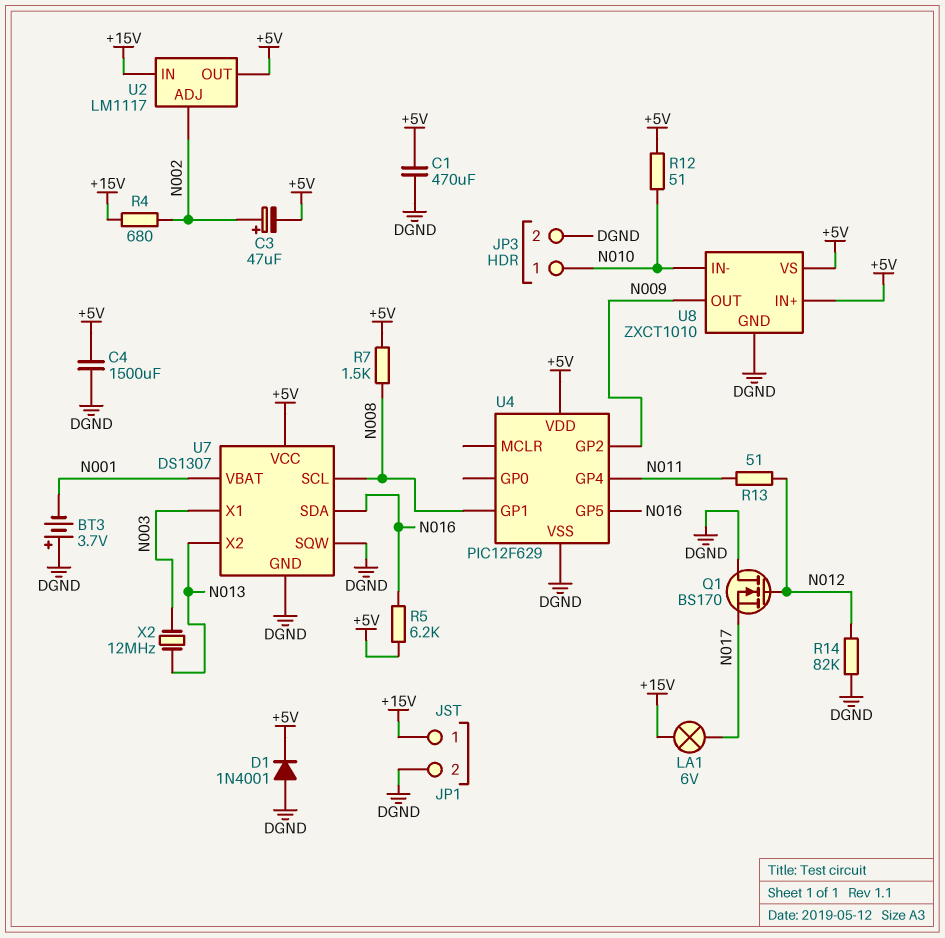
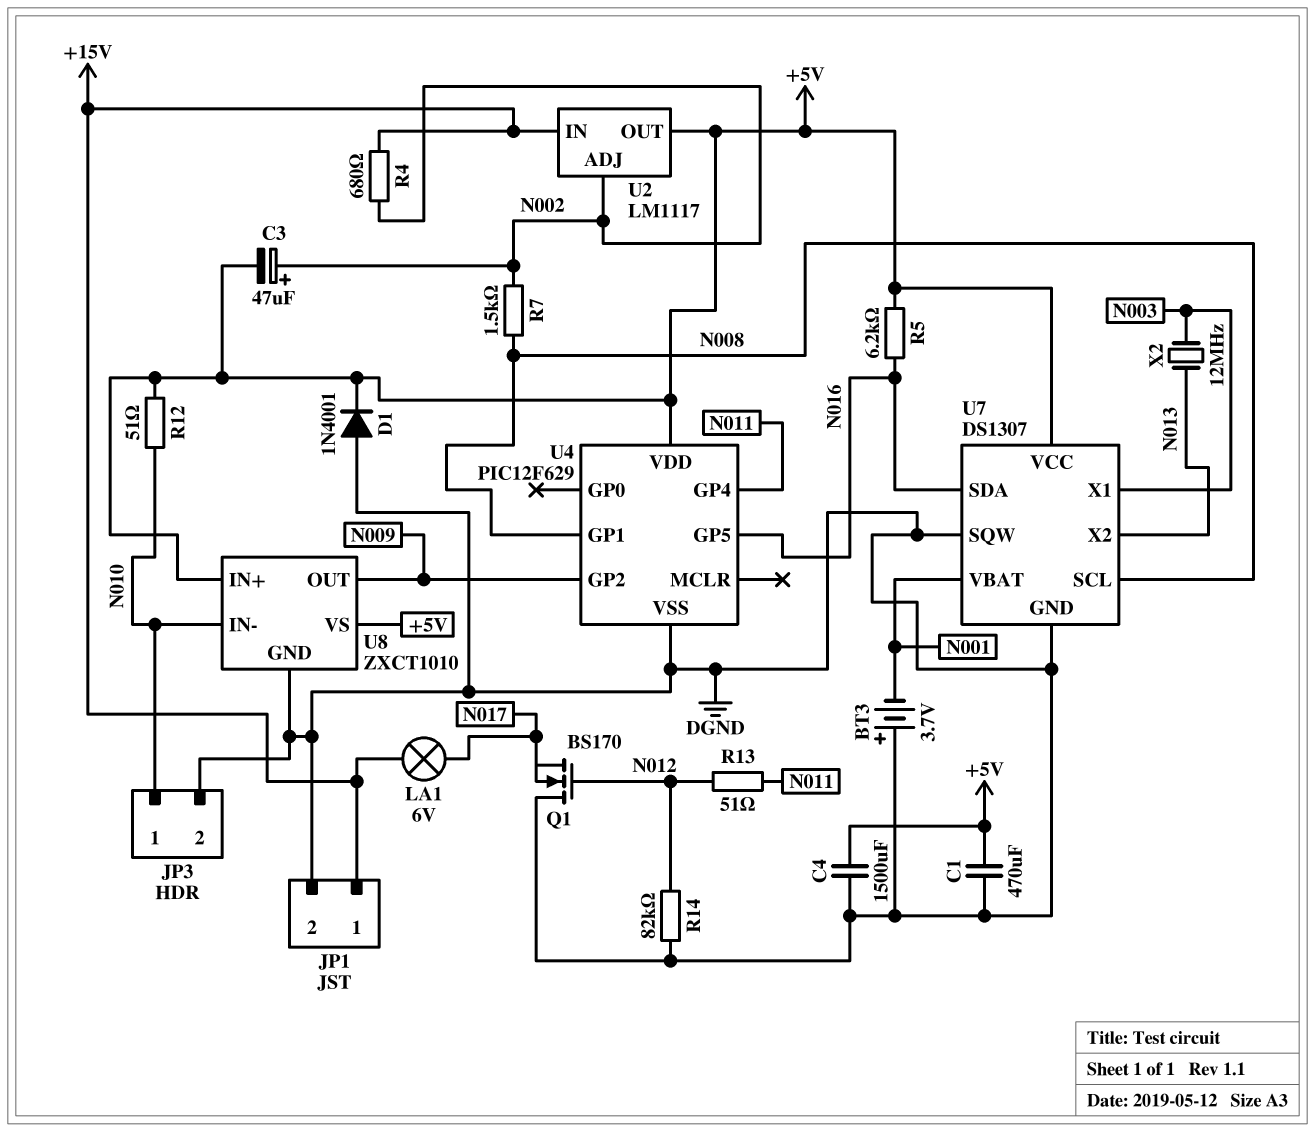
R7: 1.5k (+5V, N008) -> 1.5k (N002, N008)

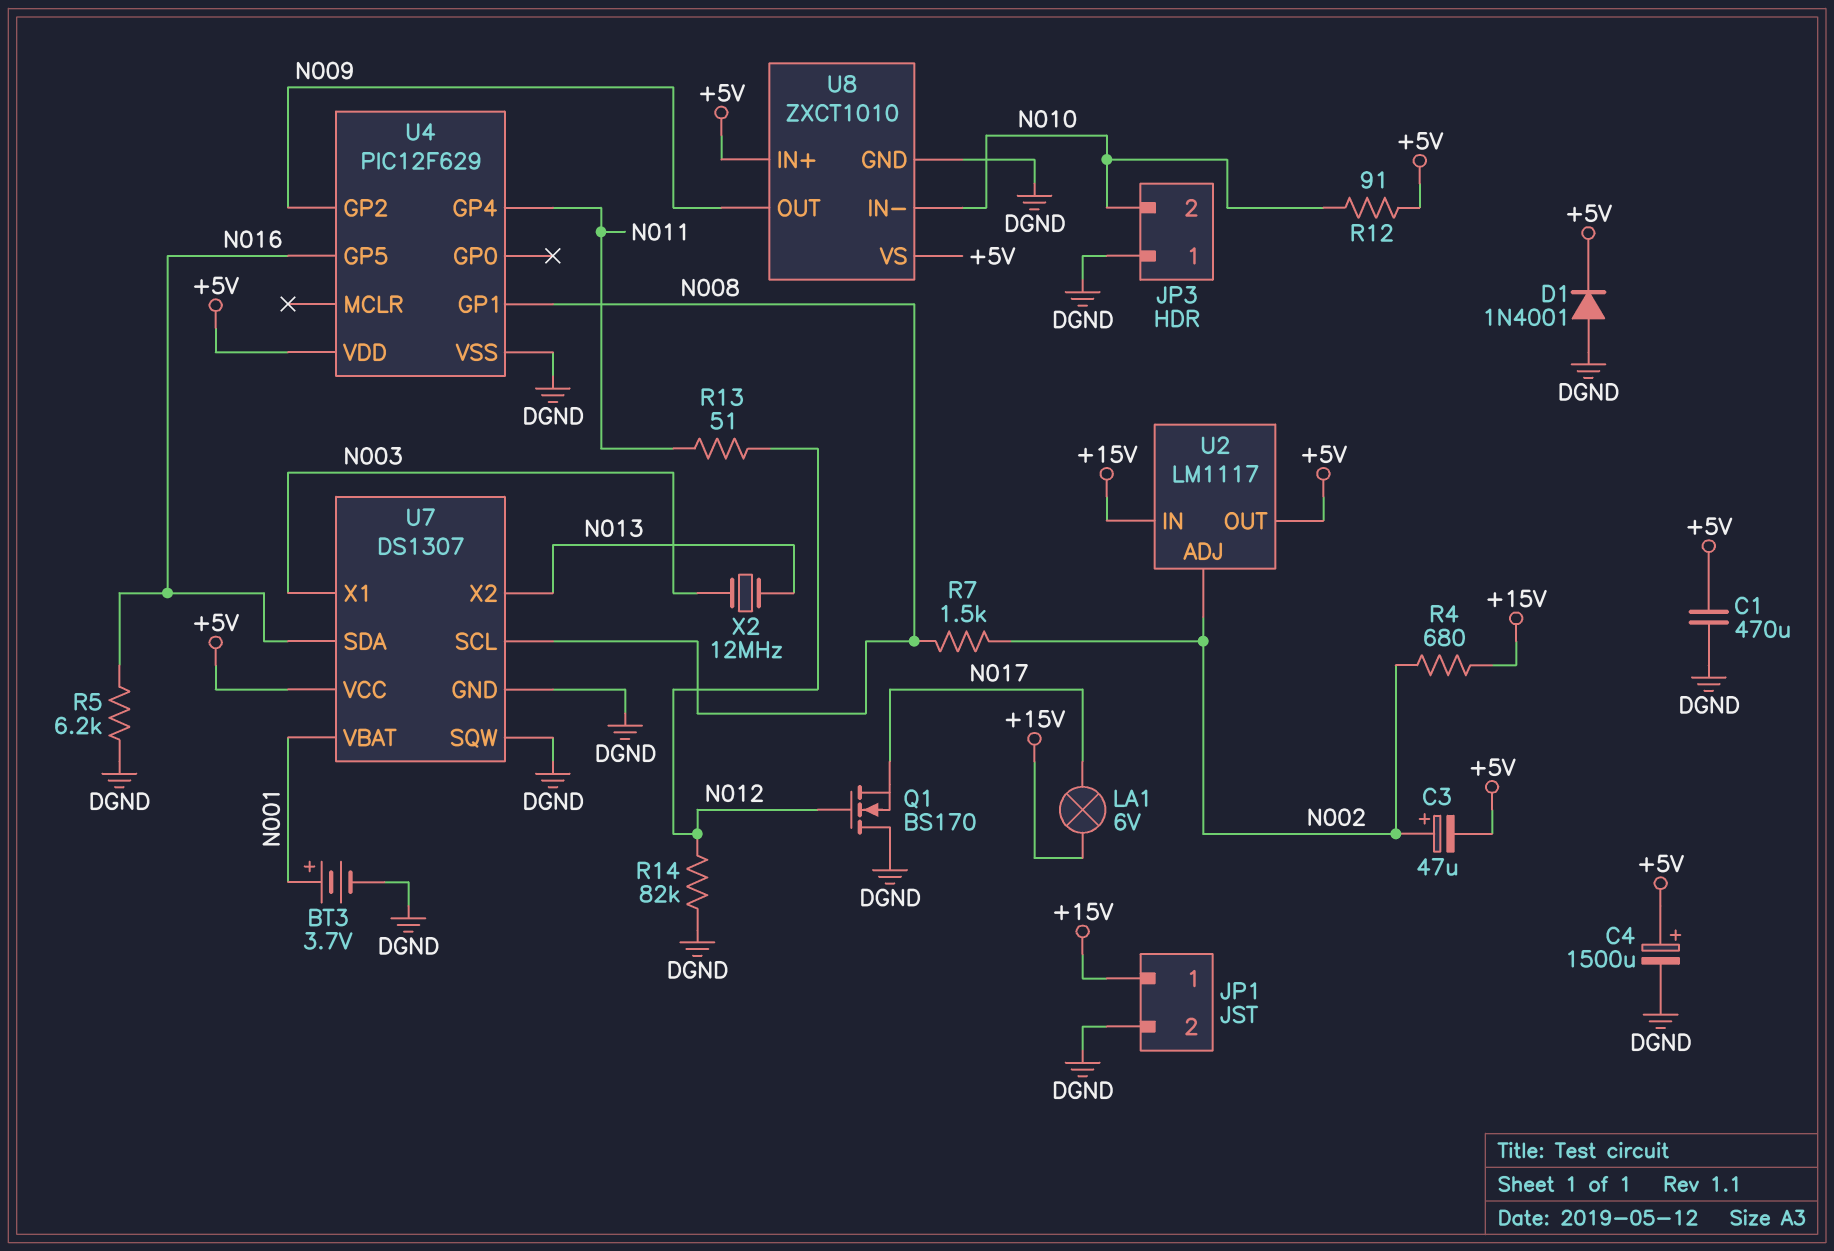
BT3: 3.7V (plus DGND, minus N001) -> 3.7V (plus N001, minus DGND)
C4: 1500uF (+5V, DGND) -> 1500uF (plus +5V, minus DGND)
JP3 pin 1: N010 -> DGND
JP3 pin 2: DGND -> N010
R5: 6.2k (+5V, N016) -> 6.2k (DGND, N016)
R12: 51 (+5V, N010) -> 91 (+5V, N010)

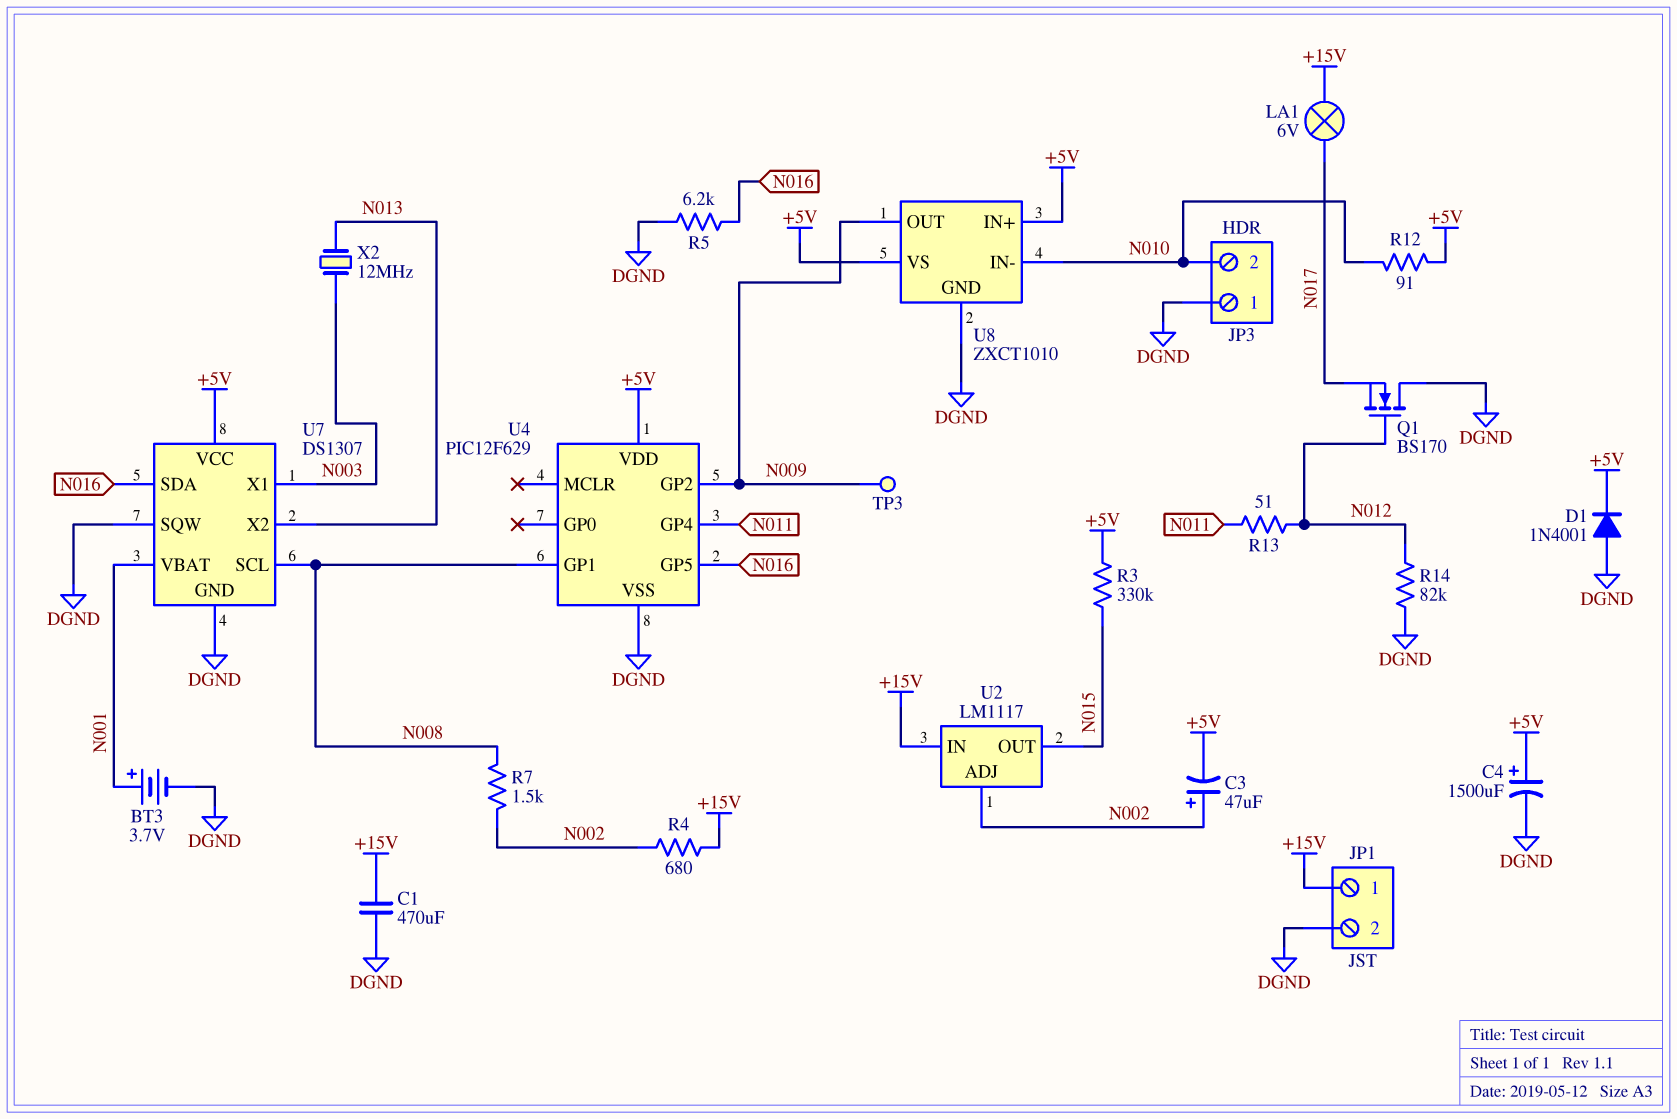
C1: 470uF (+5V, DGND) -> 470uF (+15V, DGND)
R3: none -> 330k (+5V, N015)
TP3: none -> test point (N009)
U2 pin OUT: +5V -> N015

